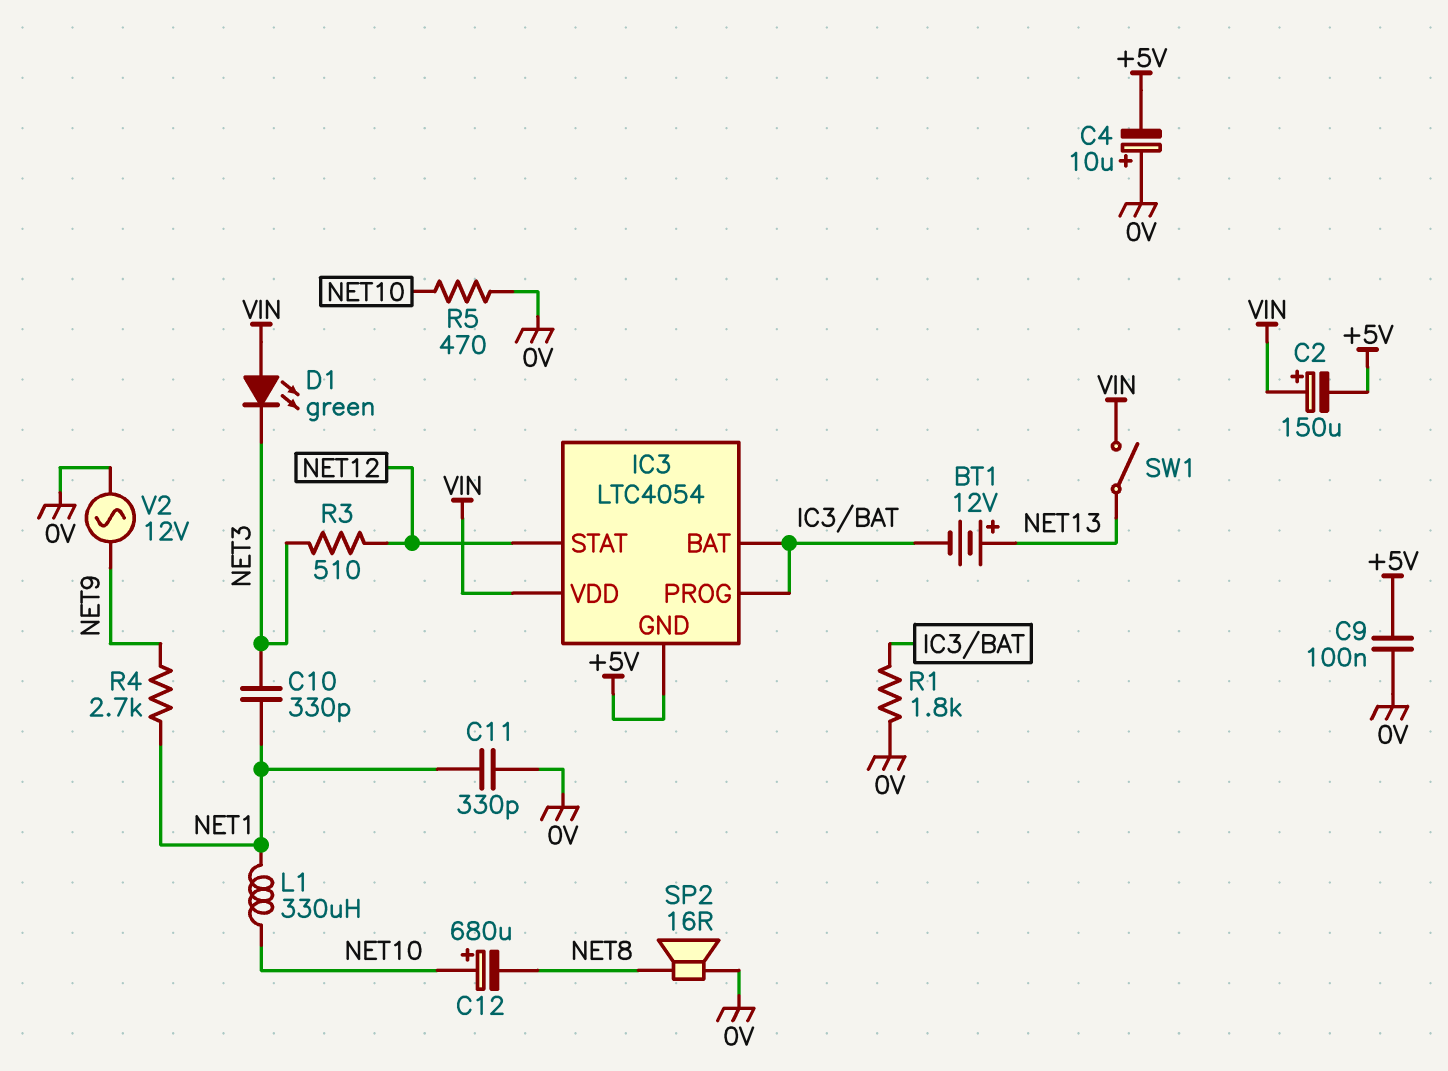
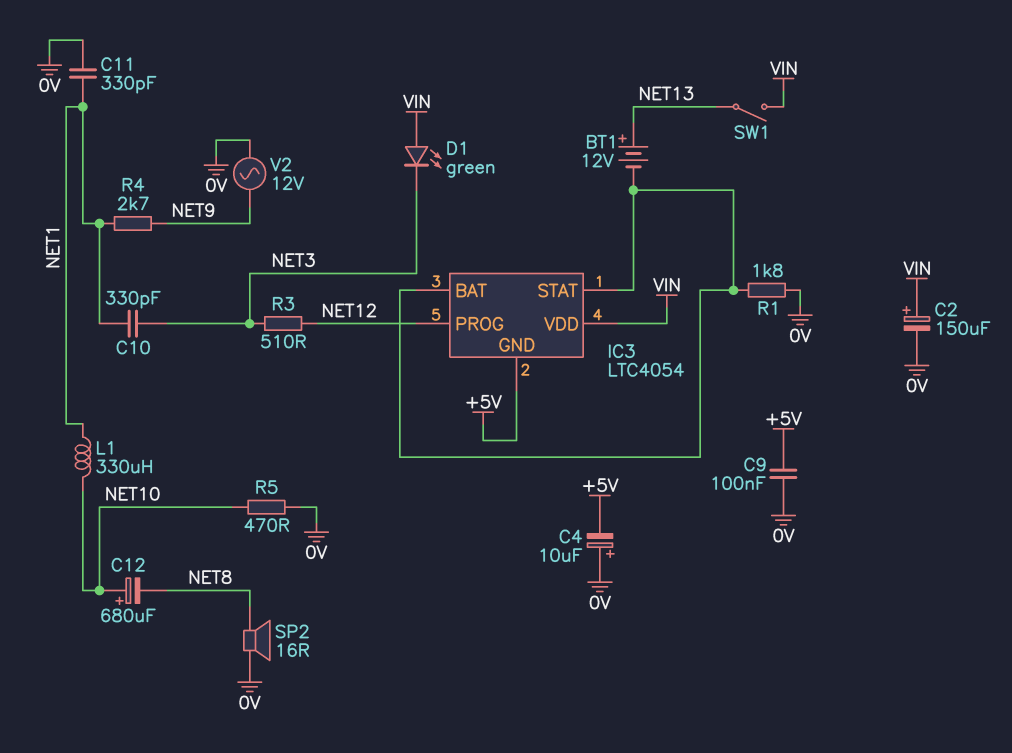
C2: 150uF (plus VIN, minus +5V) -> 150uF (plus VIN, minus 0V)
IC3 pin PROG: IC3/BAT -> NET12
IC3 pin STAT: NET12 -> IC3/BAT

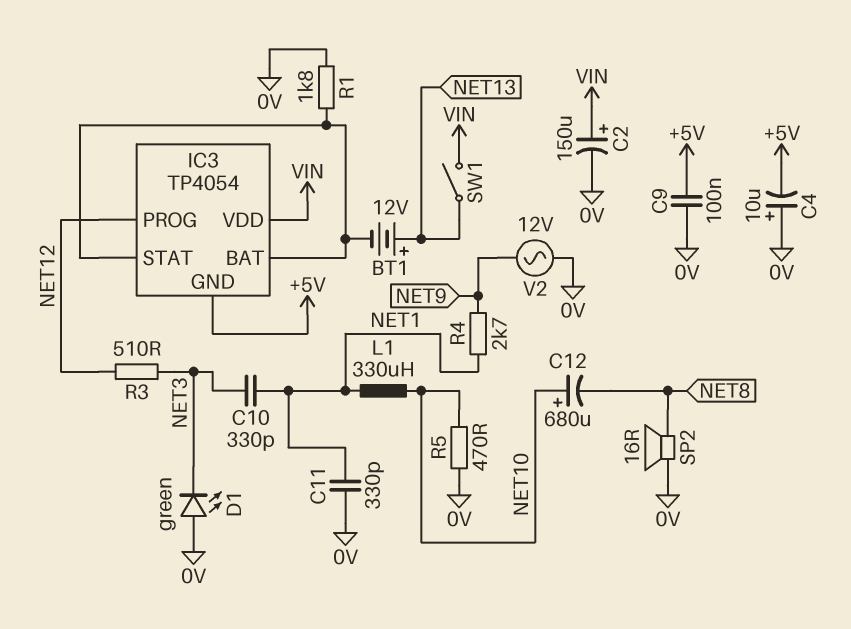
D1: LED green (A VIN, K NET3) -> LED green (A 0V, K NET3)
IC3: LTC4054 -> TP4054

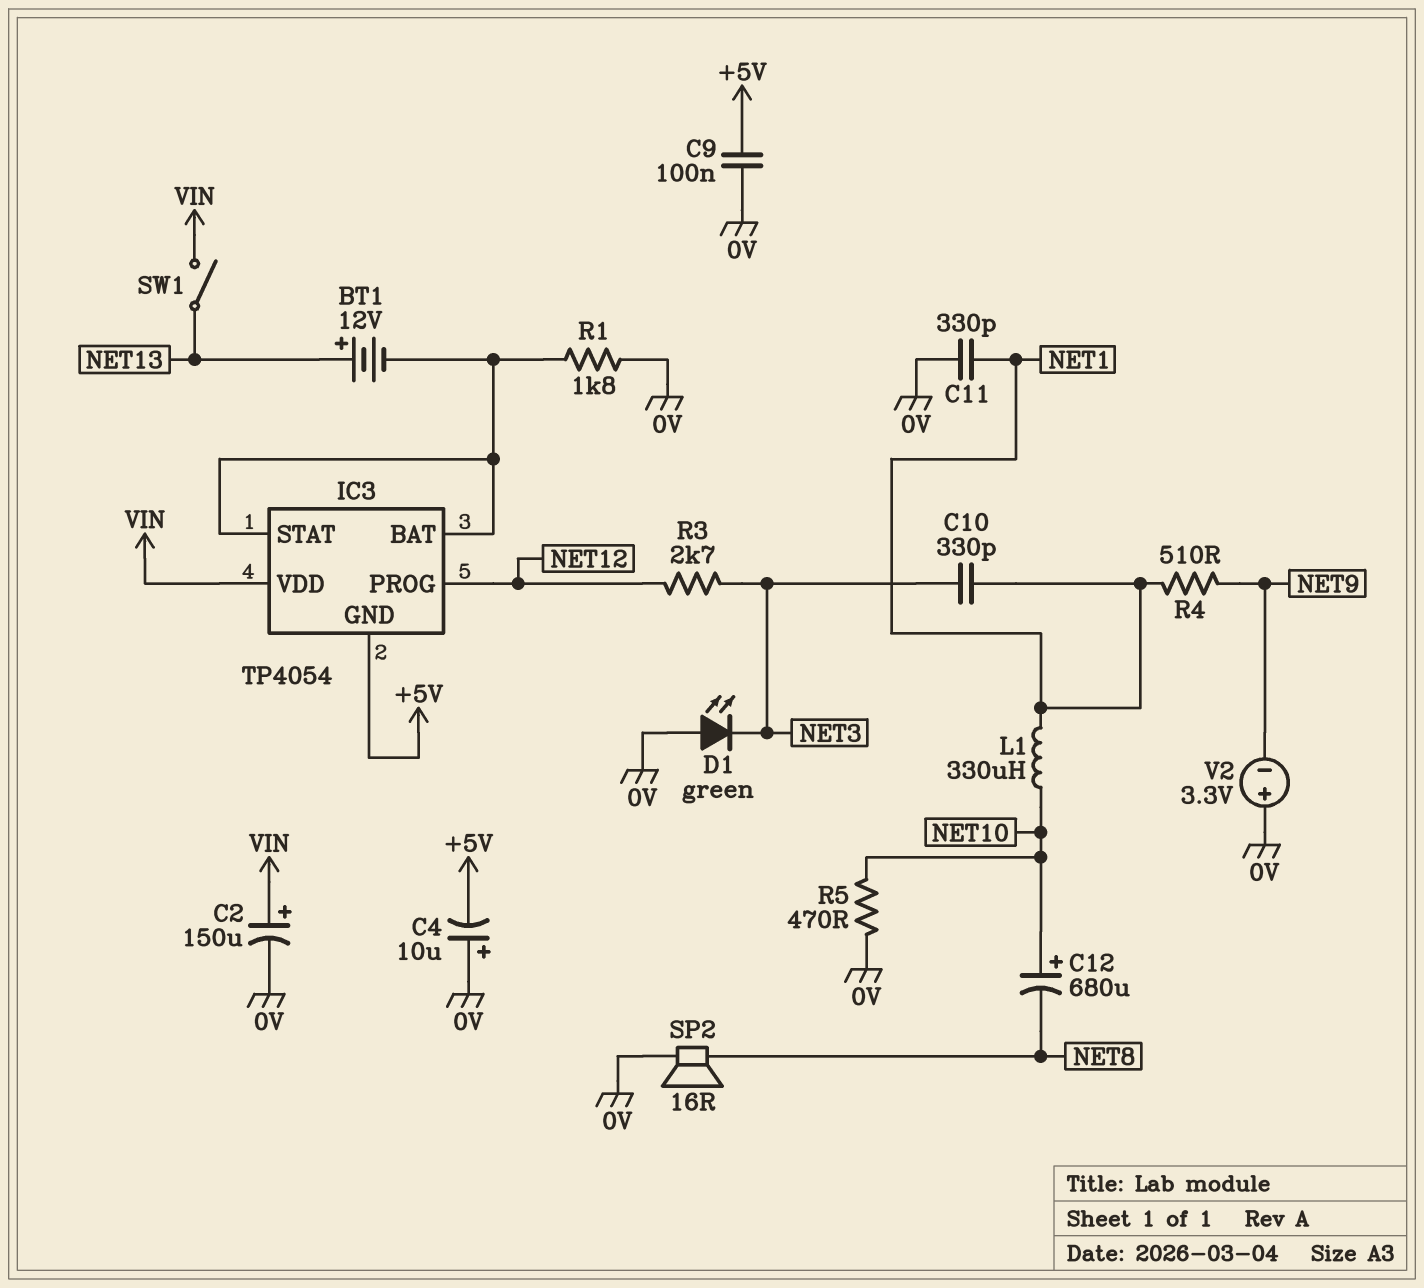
R3: 510 (NET3, NET12) -> 2.7k (NET3, NET12)
R4: 2.7k (NET1, NET9) -> 510 (NET1, NET9)
V2: AC 12V (0V, NET9) -> 3.3V (plus 0V, minus NET9)

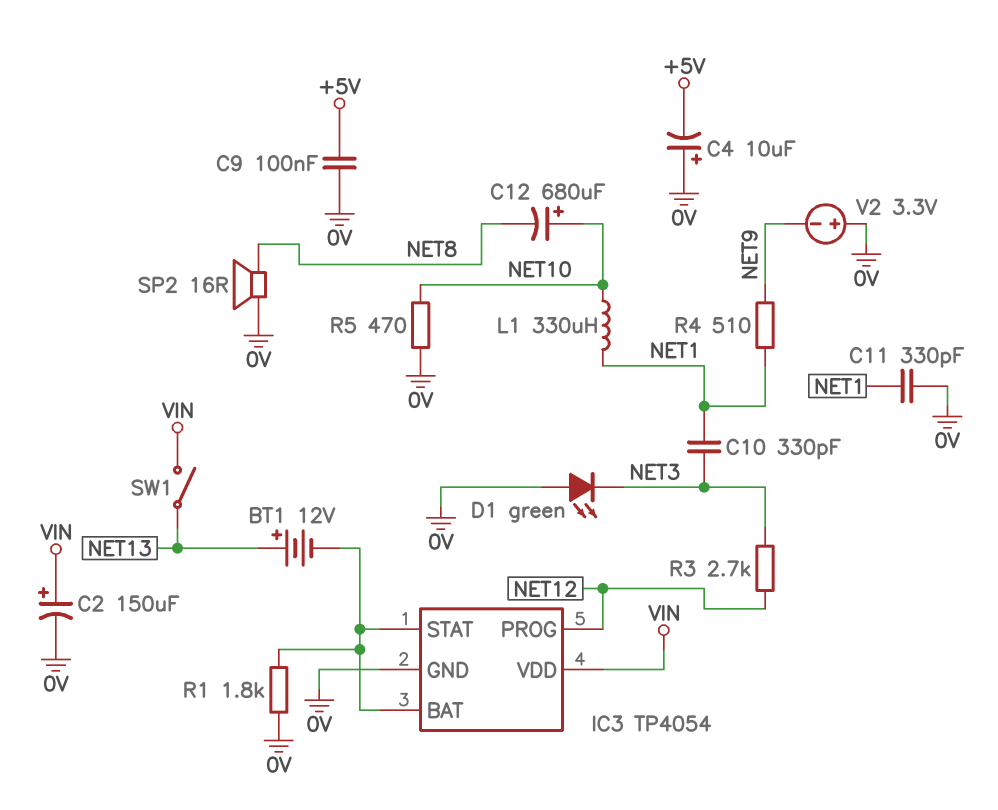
IC3 pin GND: +5V -> 0V

